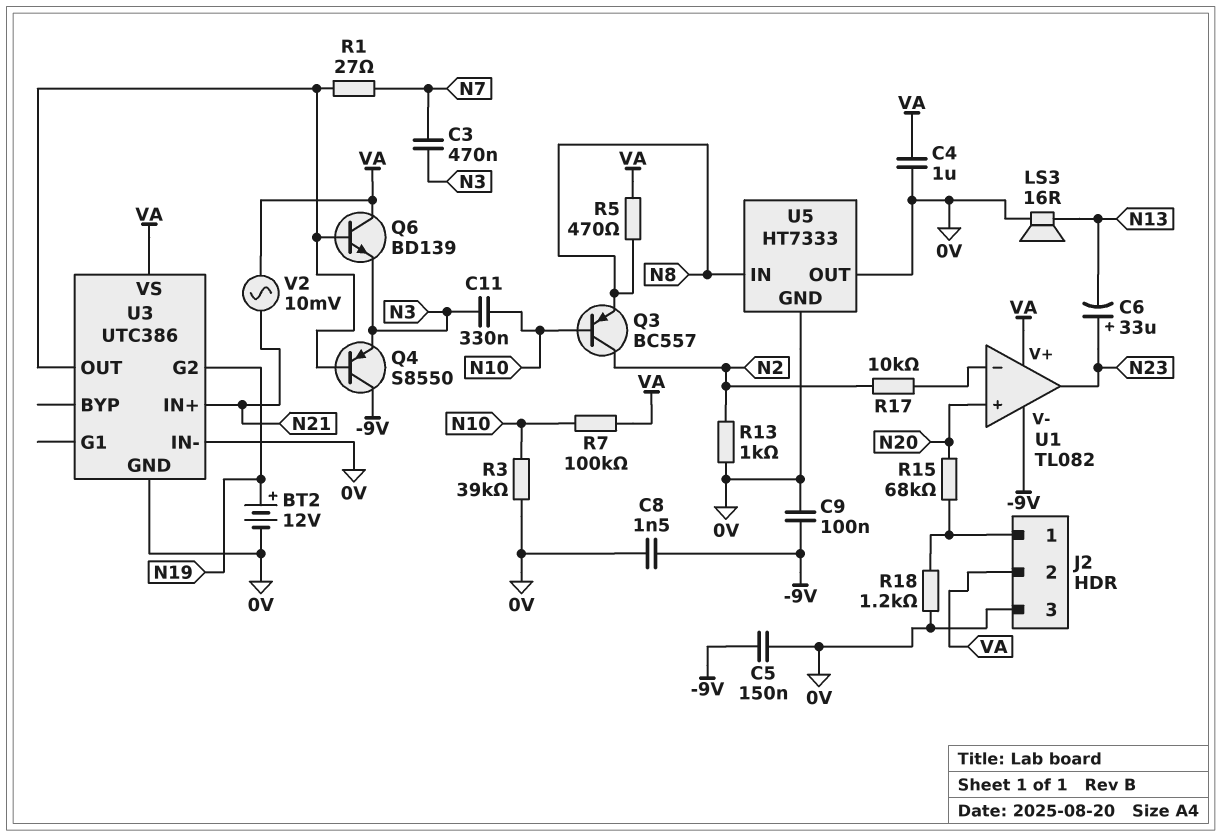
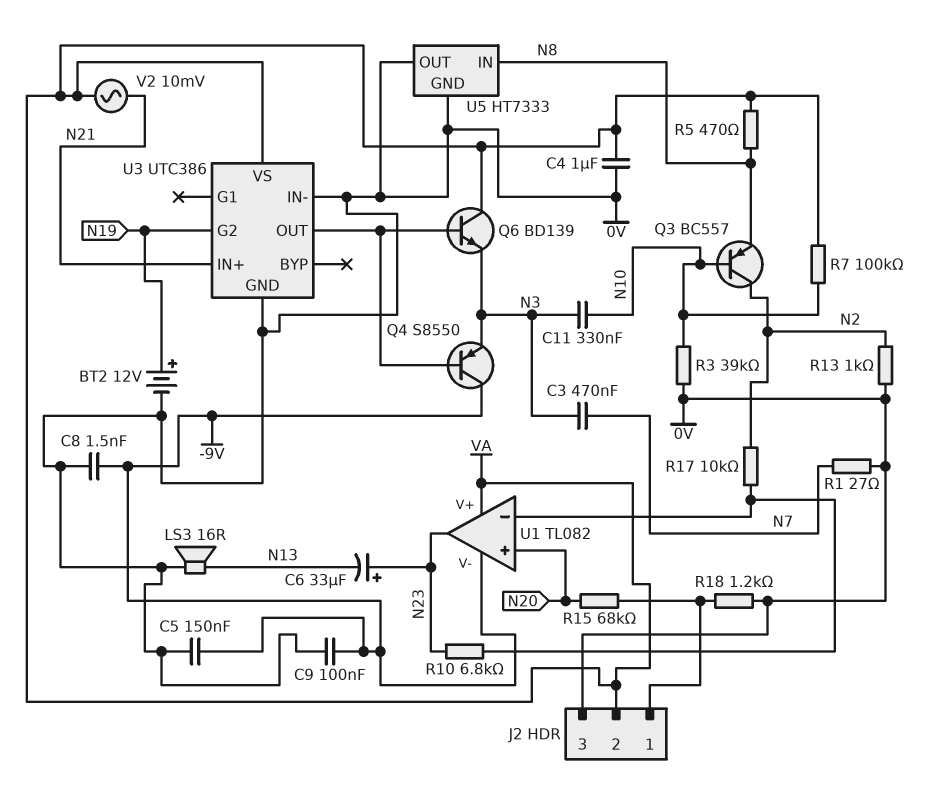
R1: 27 (N7, U3/OUT) -> 27 (0V, N7)
R10: none -> 6.8k (N23, U1/in-)

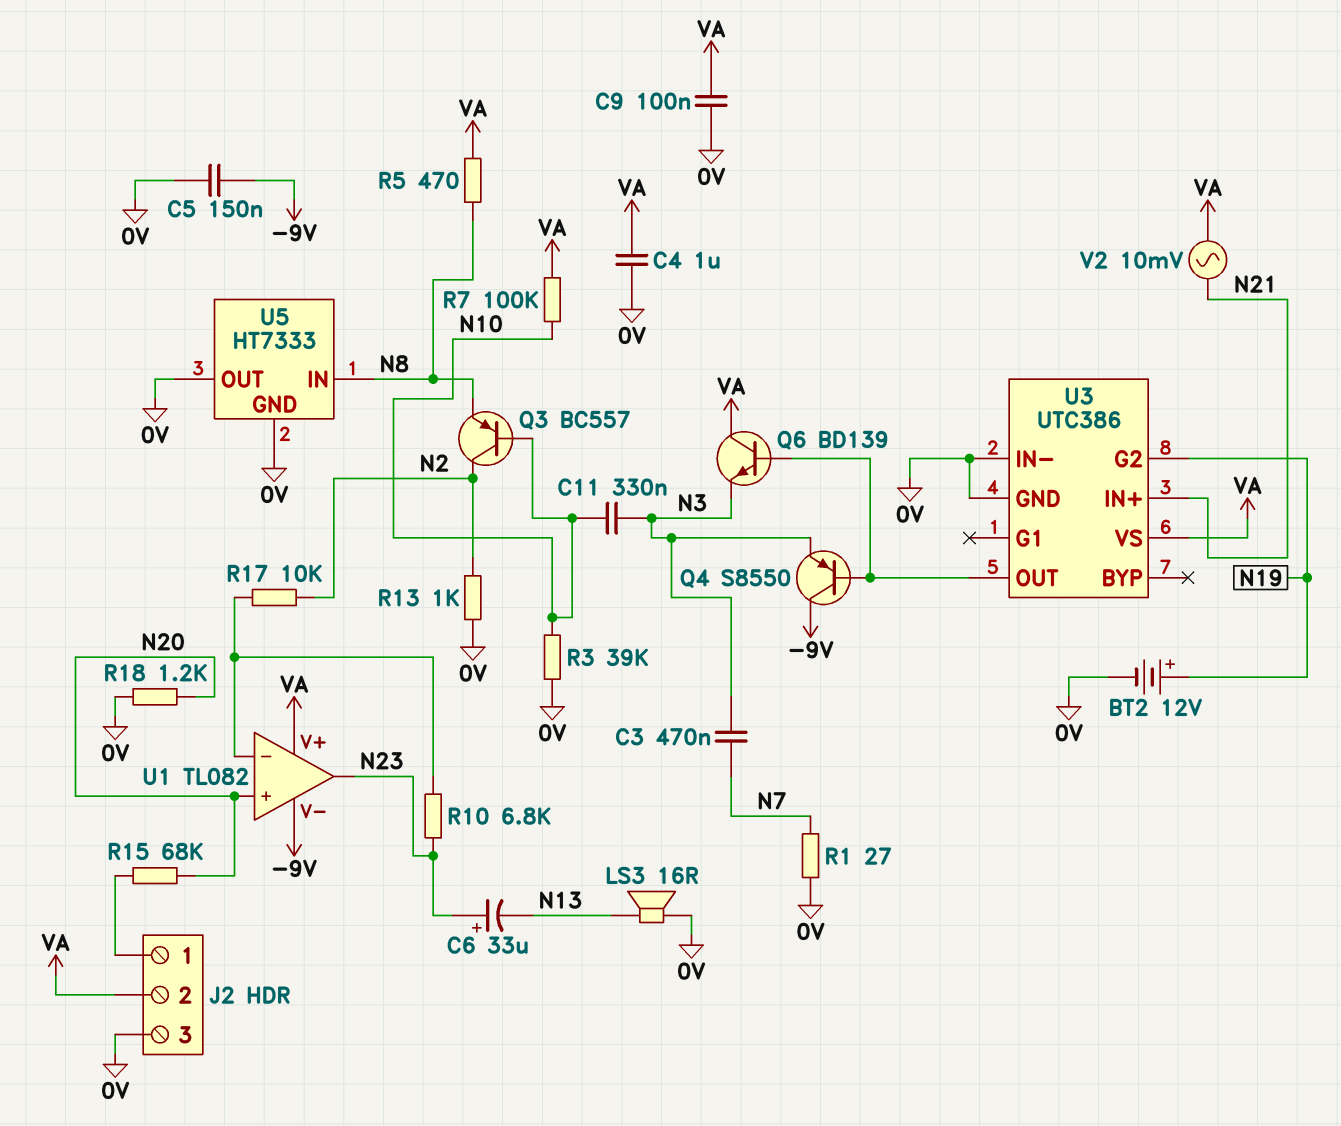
C8: 1.5nF (-9V, 0V) -> none
C9: 100nF (-9V, 0V) -> 100nF (0V, VA)
R18: 1.2k (0V, J2/1) -> 1.2k (0V, N20)

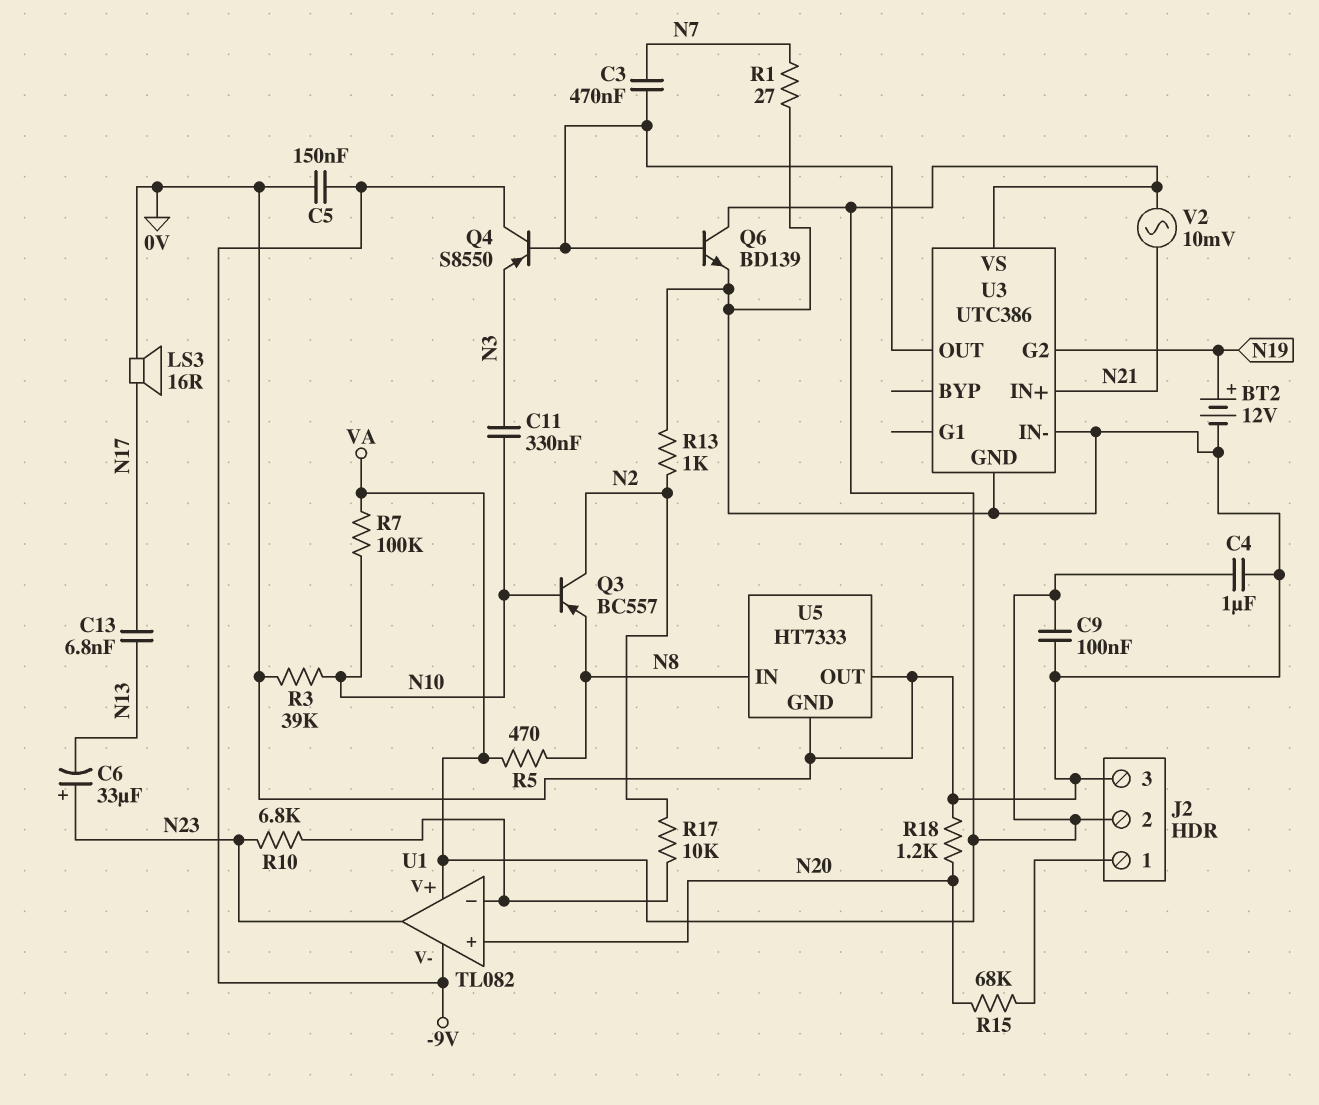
C3: 470nF (N3, N7) -> 470nF (N7, U3/OUT)
C13: none -> 6.8nF (N13, N17)
LS3: speaker 16R (0V, N13) -> speaker 16R (0V, N17)
Q6: NPN BD139 (B U3/OUT, C VA, E N3) -> NPN BD139 (B U3/OUT, C VA, E 0V)

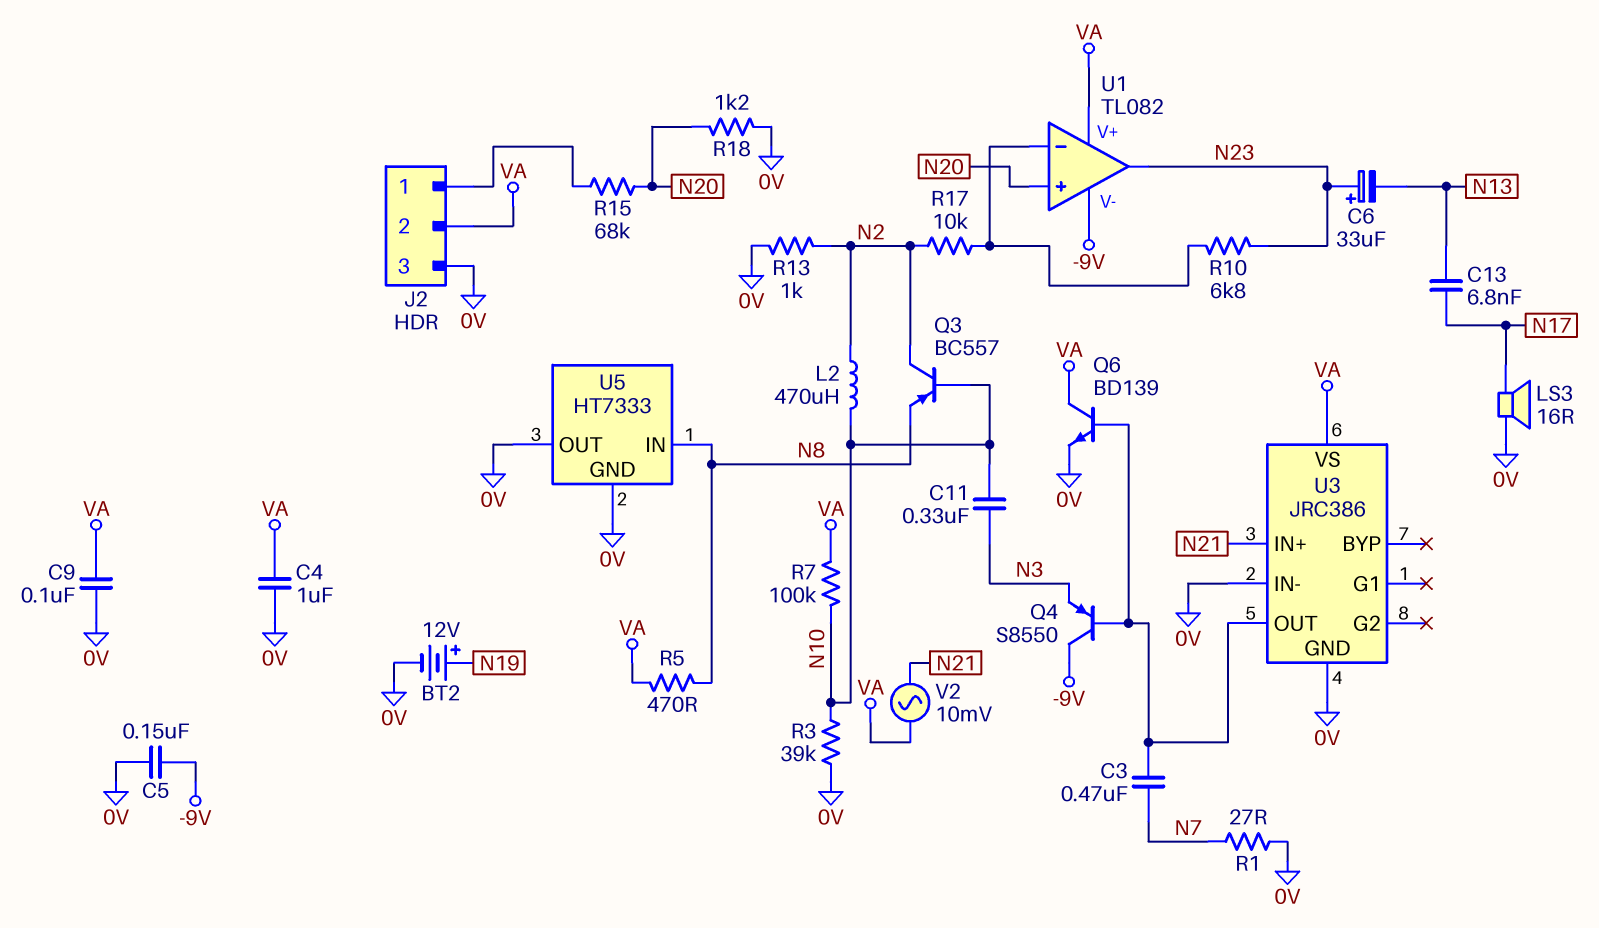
L2: none -> 470uH (N2, N10)
U3: UTC386 -> JRC386
U3 pin G2: N19 -> none

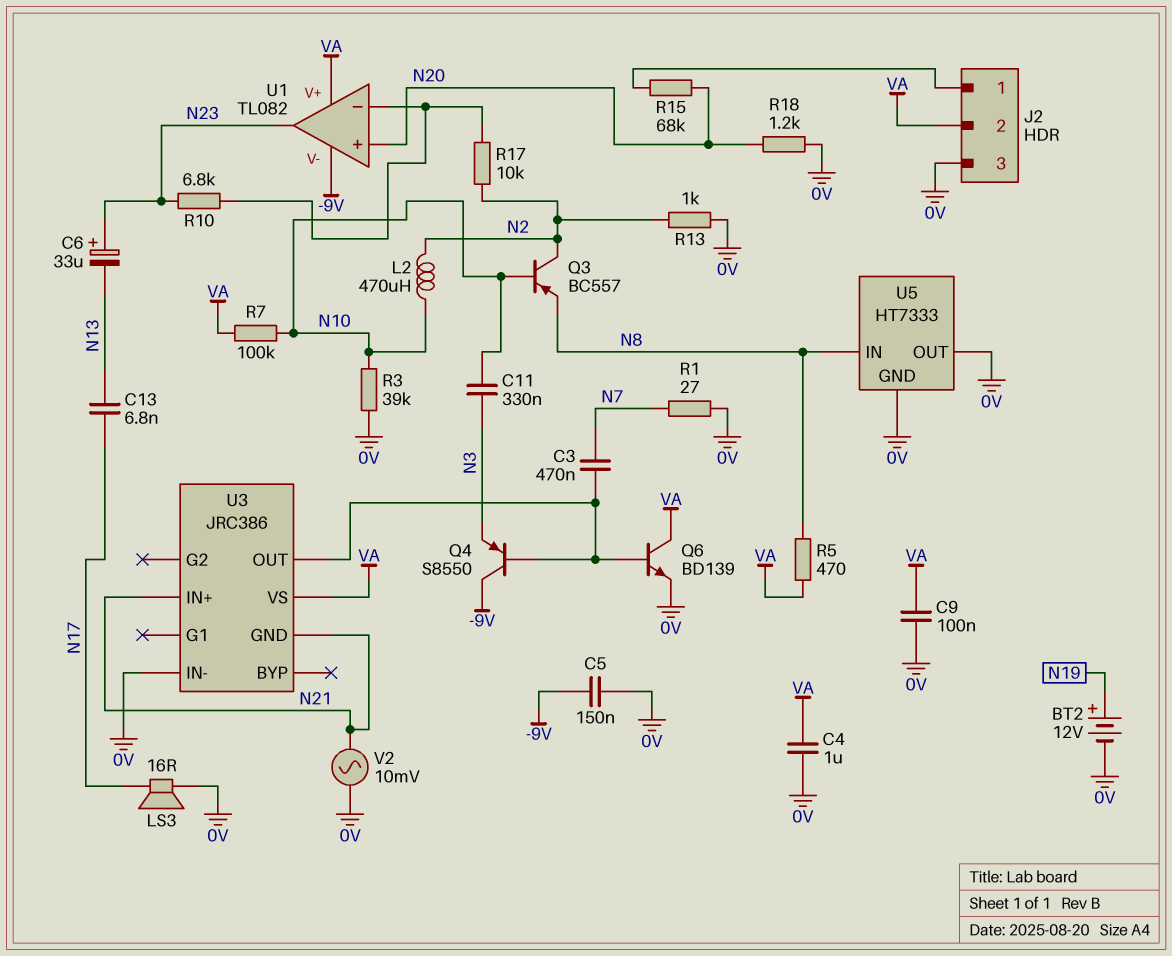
U3 pin GND: 0V -> N21
V2: AC 10mV (N21, VA) -> AC 10mV (0V, N21)

